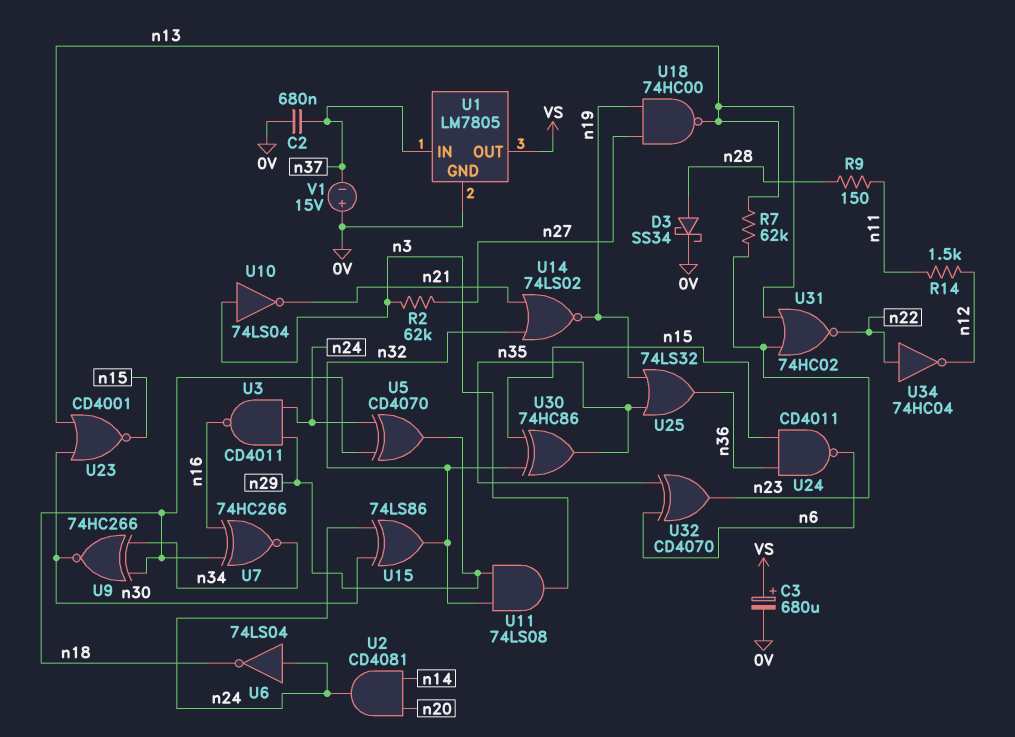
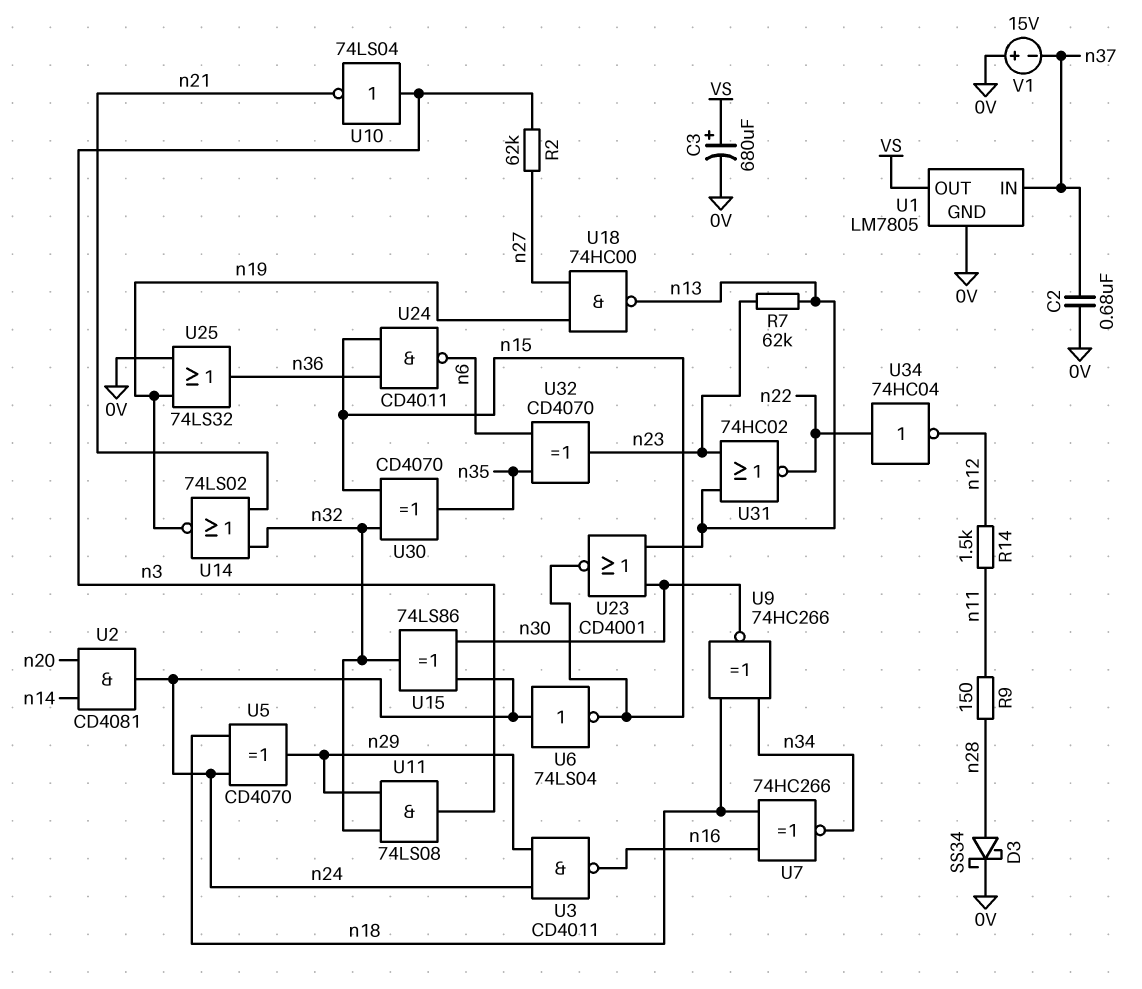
U6: NOT 74LS04 (in n24, out n18) -> NOT 74LS04 (in n24, out n15)
U25: OR 74LS32 (in n19, in n35, out n36) -> OR 74LS32 (in 0V, in n19, out n36)
U30: XOR 74HC86 (in n15, in n32, out n35) -> XOR CD4070 (in n15, in n32, out n35)

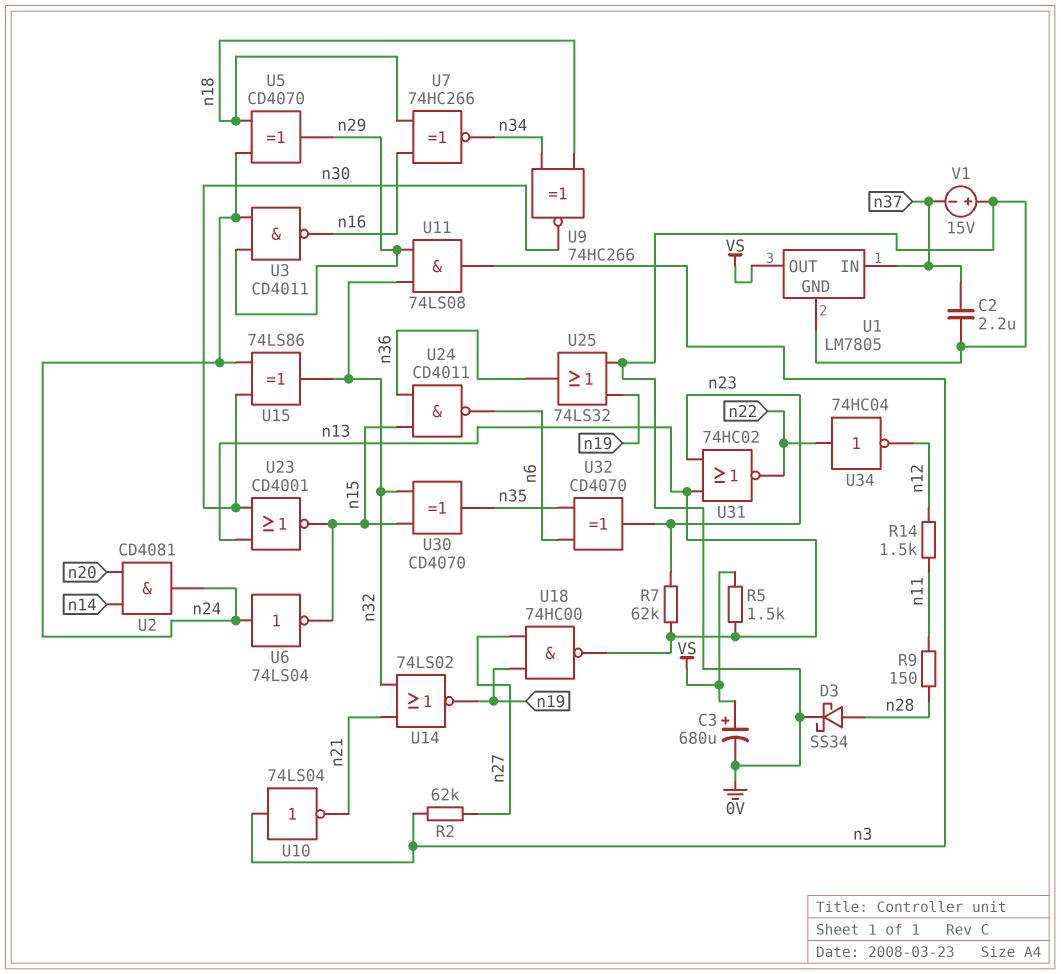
C2: 680nF (0V, n37) -> 2.2uF (0V, n37)
R5: none -> 1.5k (VS, n13)

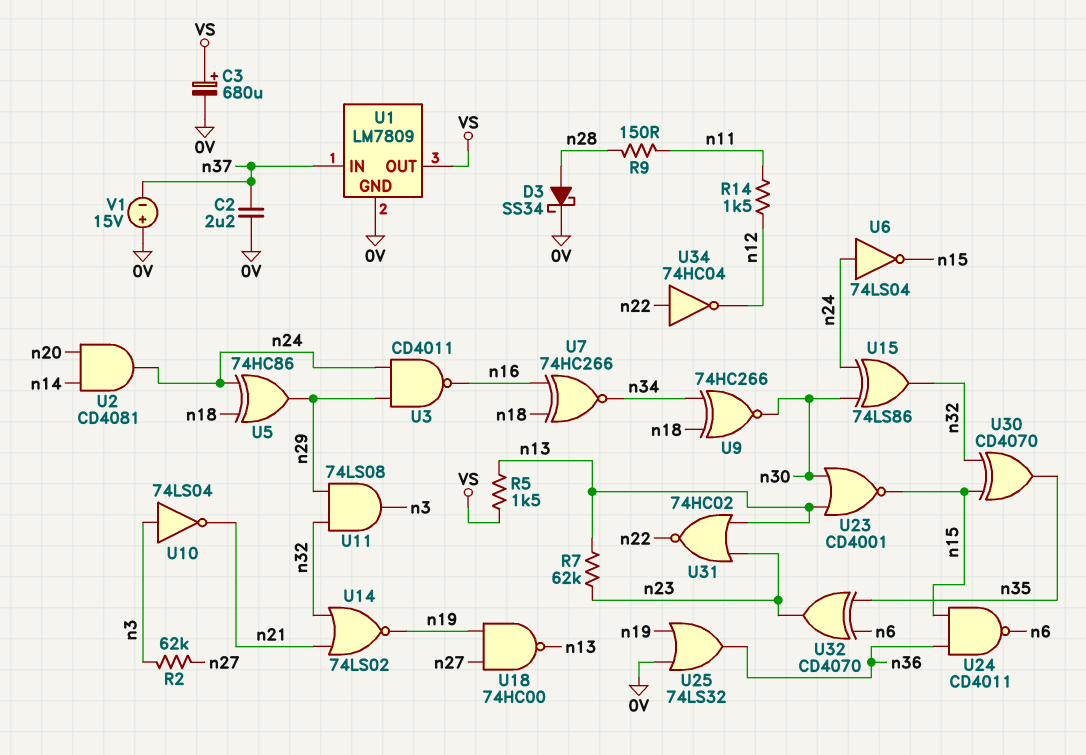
U1: LM7805 -> LM7809
U5: XOR CD4070 (in n18, in n24, out n29) -> XOR 74HC86 (in n18, in n24, out n29)

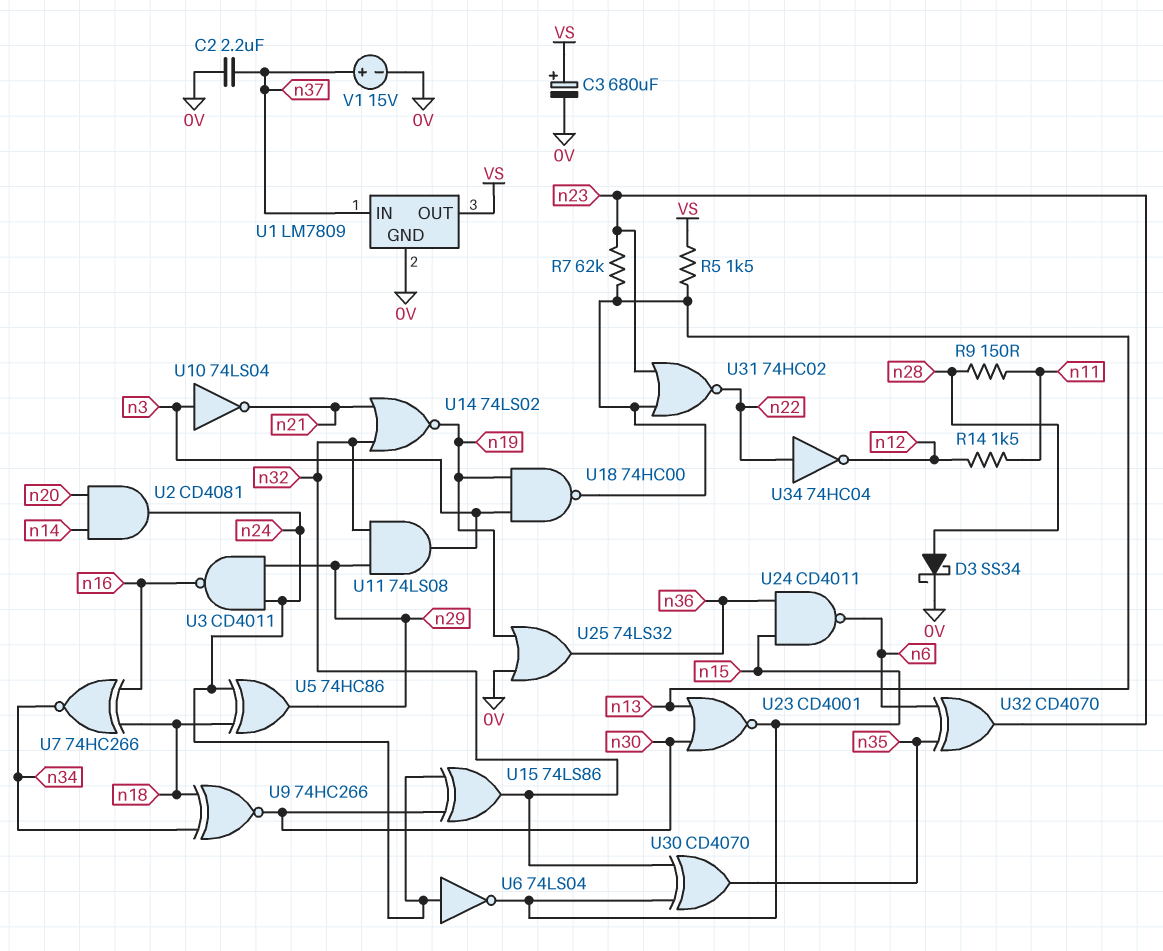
R2: 62k (n3, n27) -> none
U18: NAND 74HC00 (in n19, in n27, out n13) -> NAND 74HC00 (in n3, in n19, out n13)
V1: 15V (plus 0V, minus n37) -> 15V (plus n37, minus 0V)

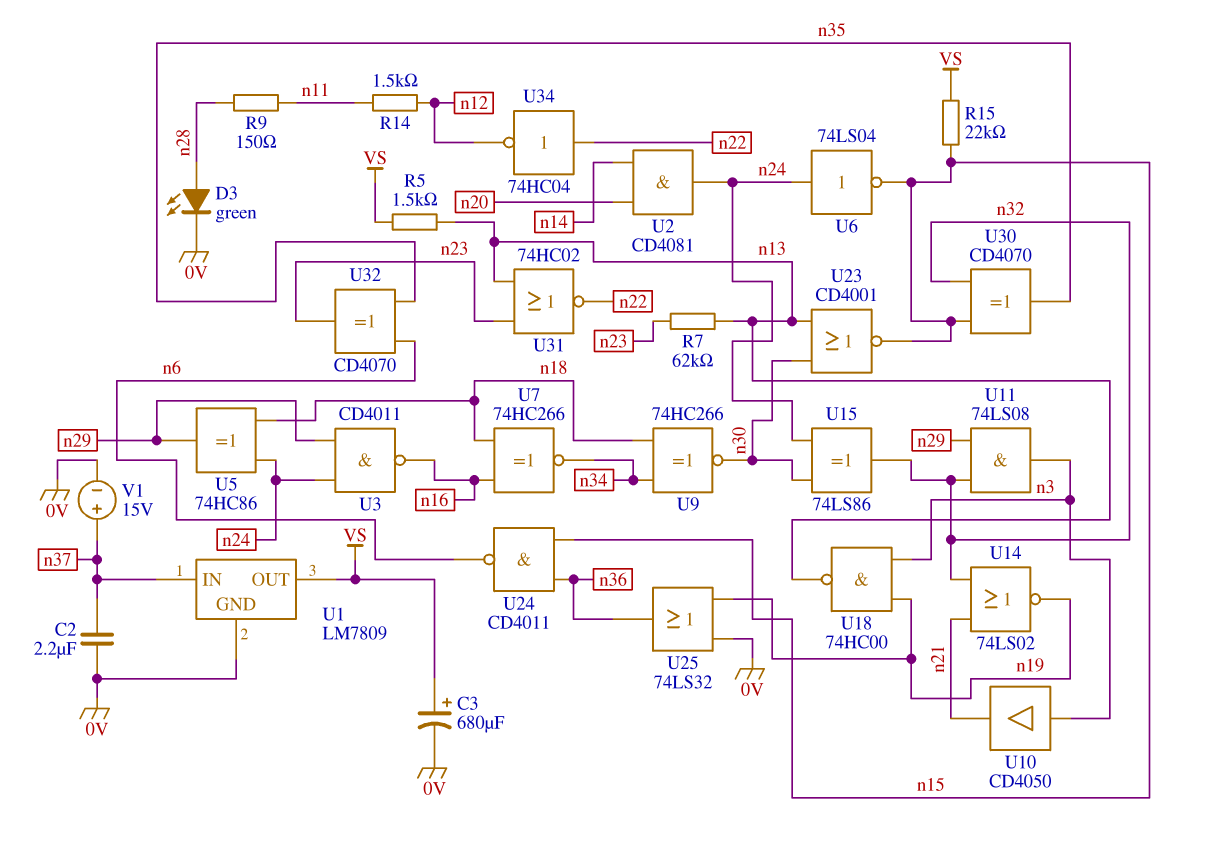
D3: schottky SS34 (A n28, K 0V) -> LED green (A n28, K 0V)
R15: none -> 22k (VS, n15)
U10: NOT 74LS04 (in n3, out n21) -> buffer CD4050 (in n3, out n21)

